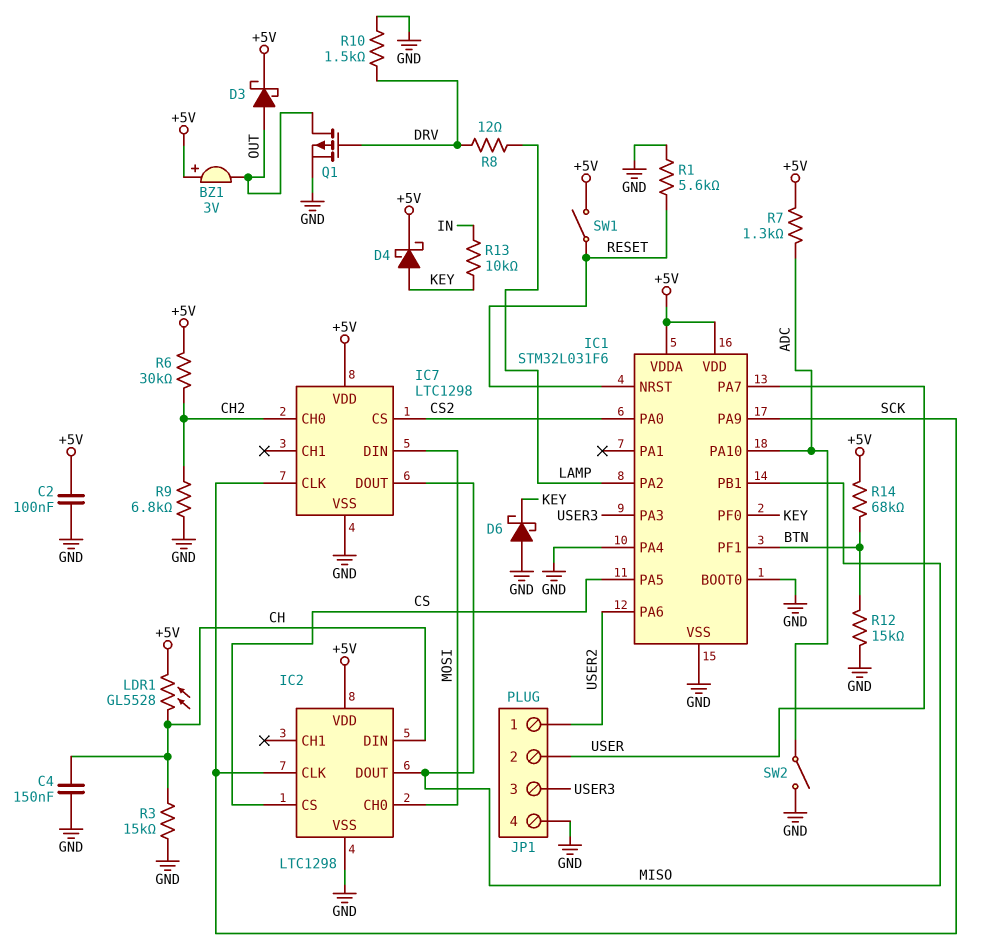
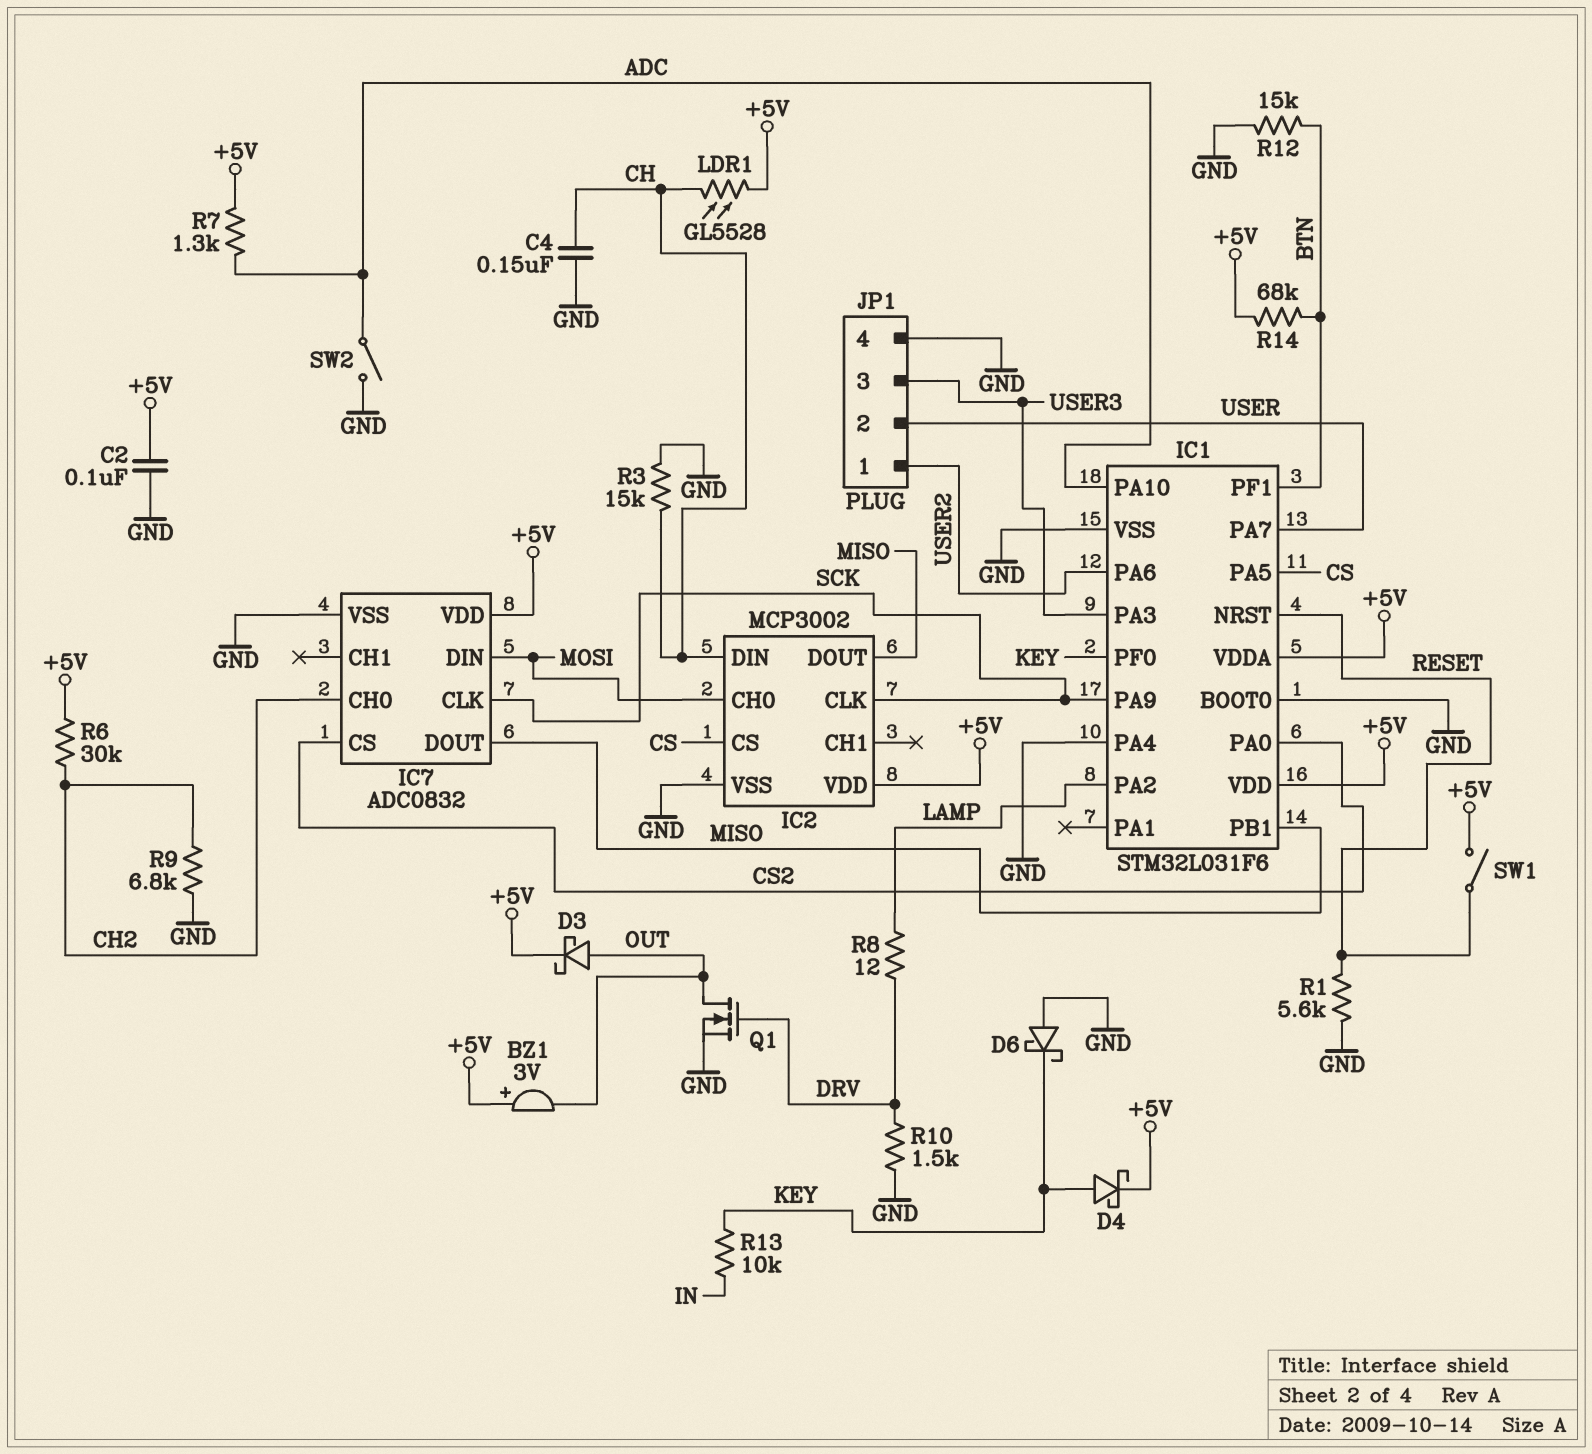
IC2: LTC1298 -> MCP3002
IC7: LTC1298 -> ADC0832
Q1: PMOS (G DRV, D OUT, S GND) -> NMOS (G DRV, D OUT, S GND)

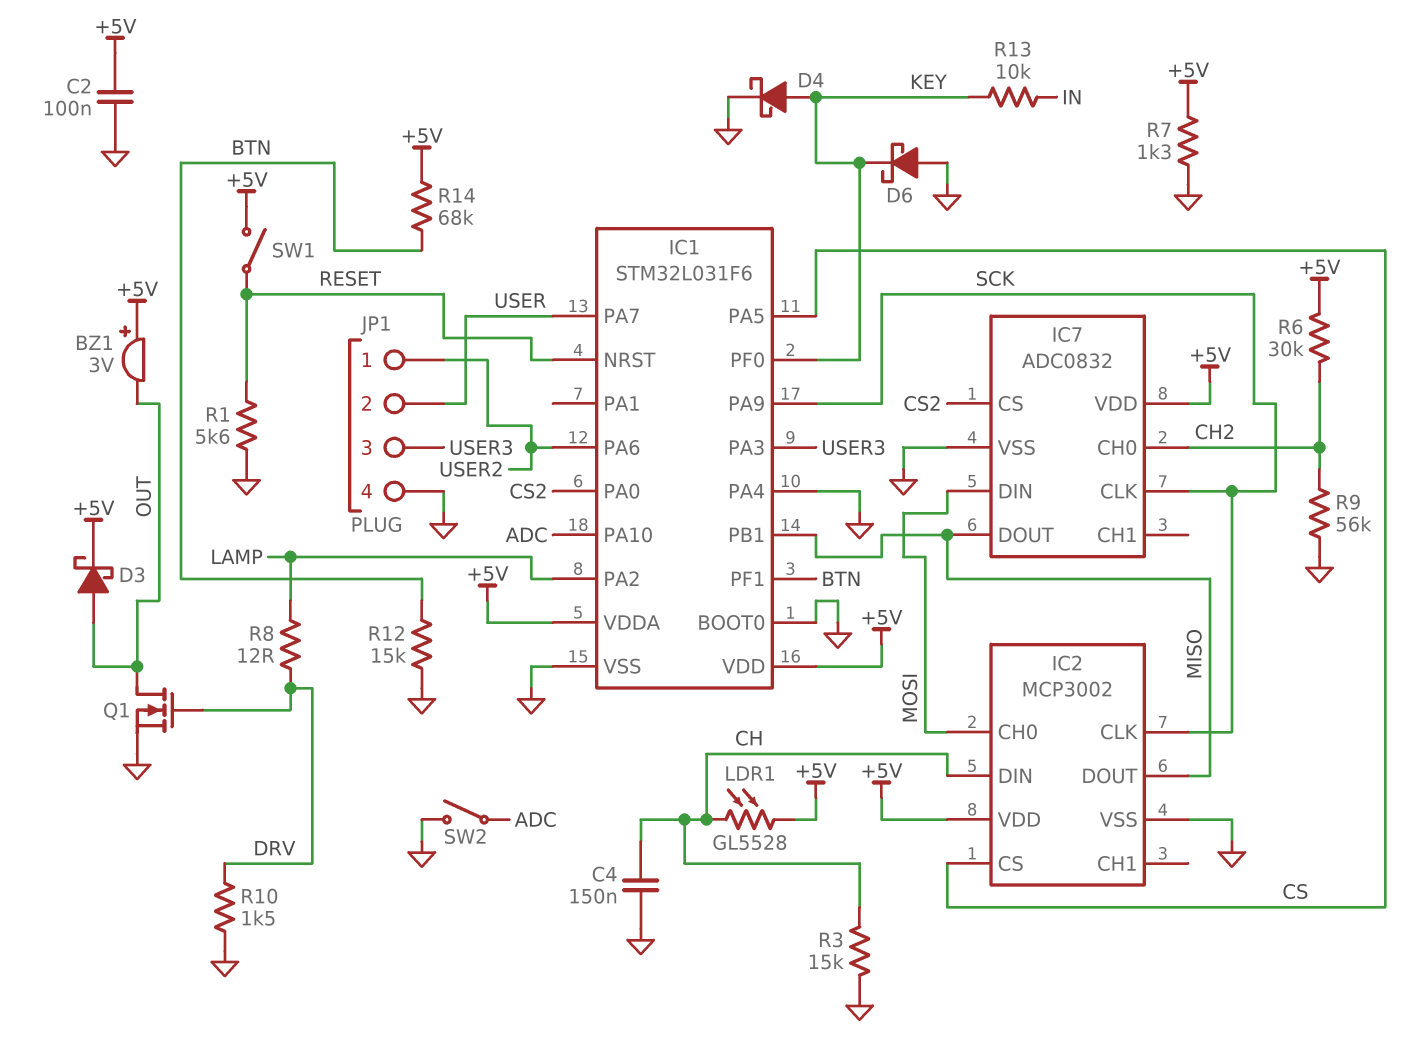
D4: schottky (A KEY, K +5V) -> schottky (A KEY, K GND)
R7: 1.3k (+5V, ADC) -> 1.3k (+5V, GND)
R9: 6.8k (CH2, GND) -> 56k (CH2, GND)

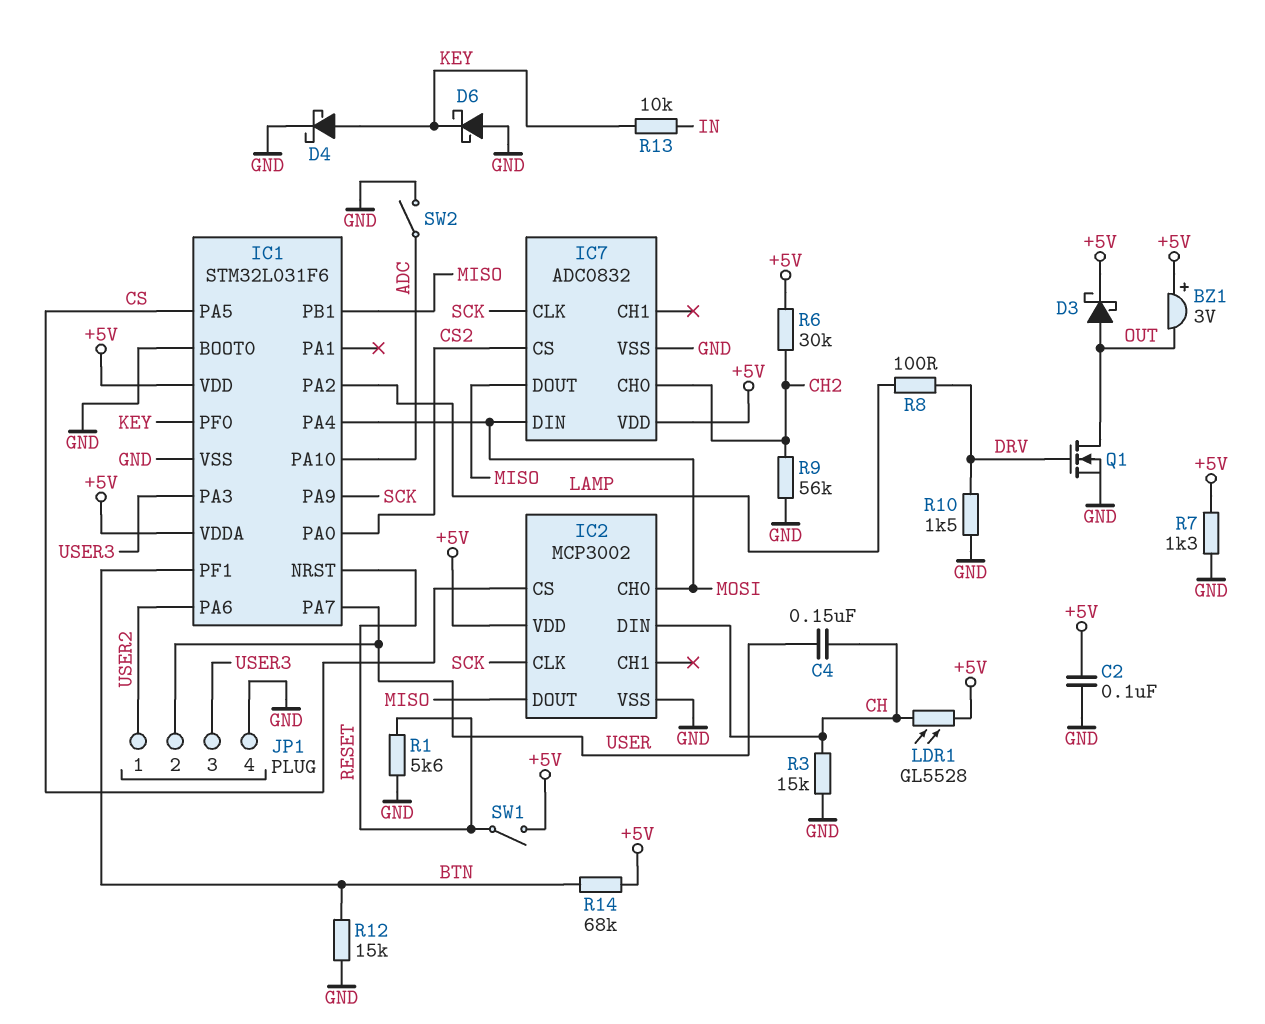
C4: 150nF (CH, GND) -> 150nF (CH, USER)
IC1 pin PA4: GND -> MOSI
R8: 12 (DRV, LAMP) -> 100 (DRV, LAMP)

